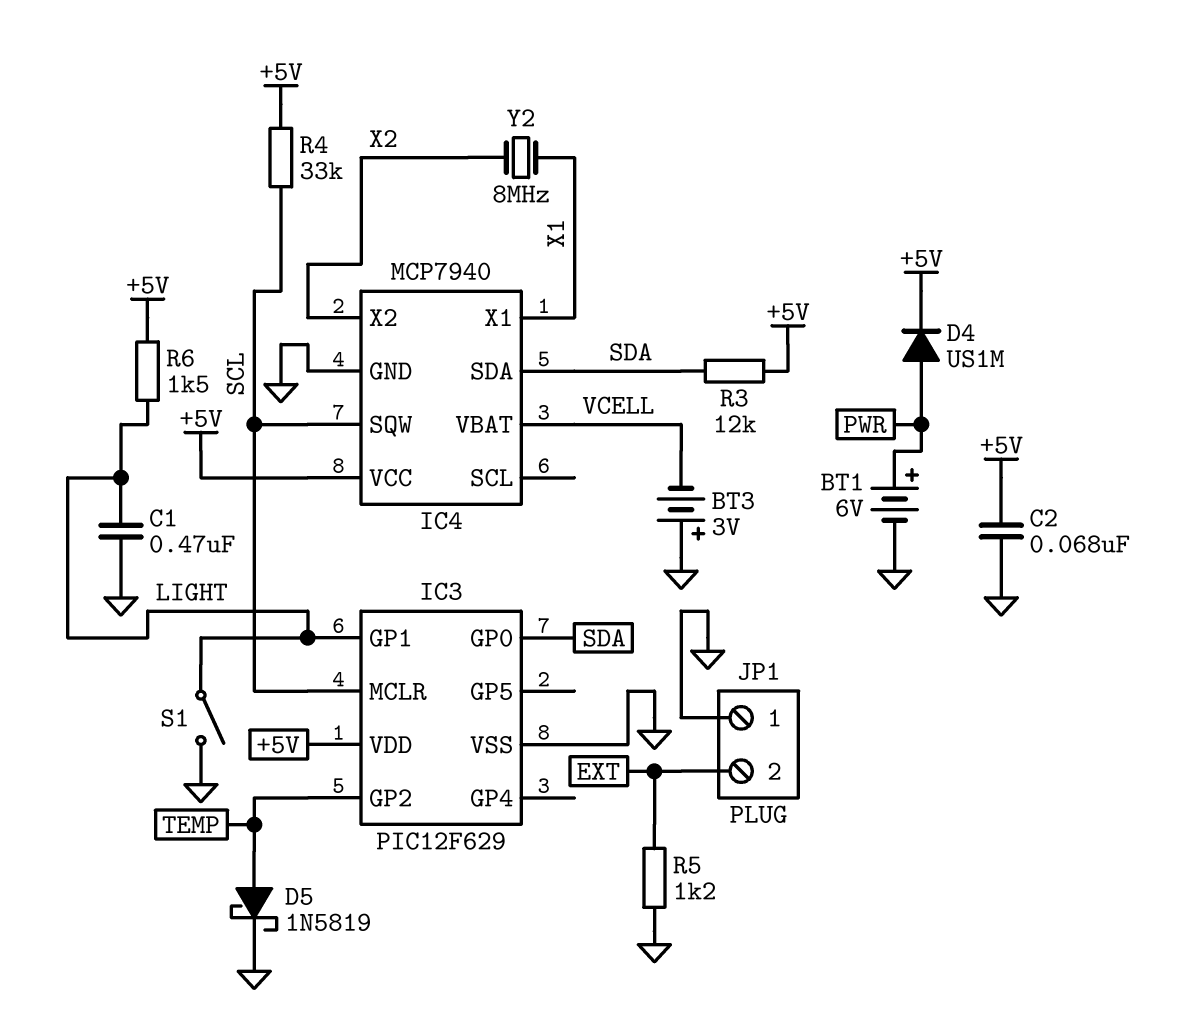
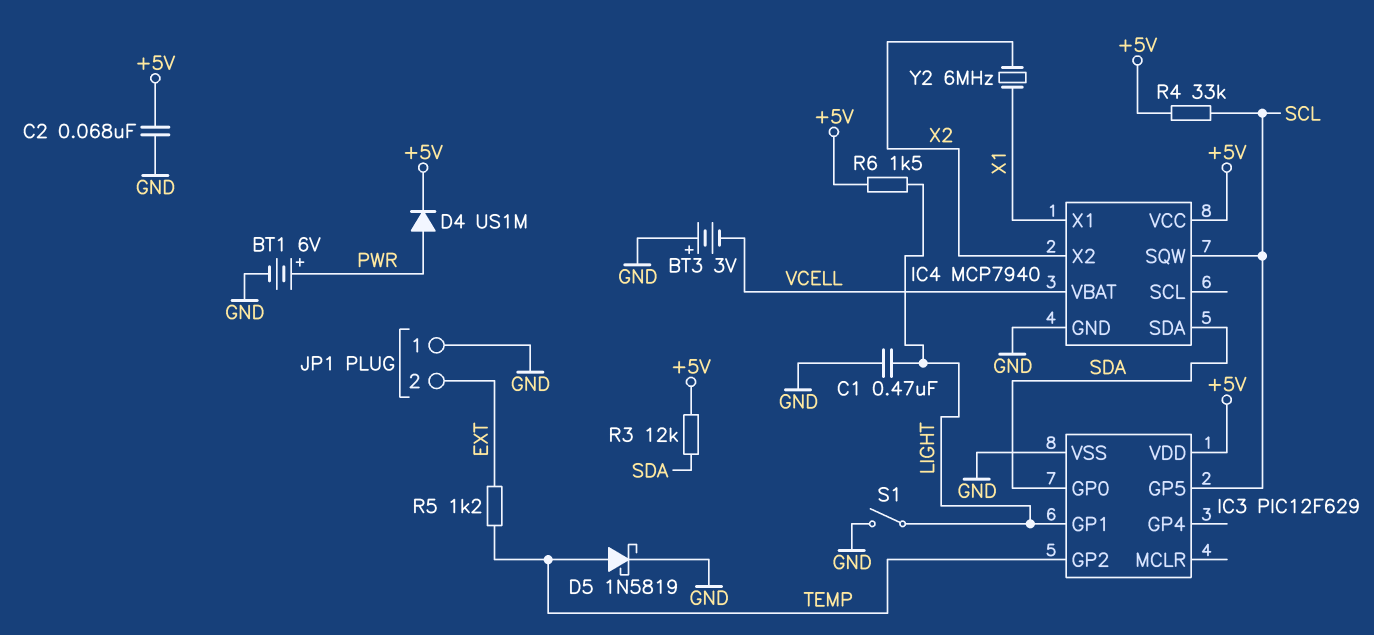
IC3 pin GP5: none -> SCL
IC3 pin MCLR: SCL -> none
R5: 1.2k (EXT, GND) -> 1.2k (EXT, TEMP)
Y2: 8MHz (X1, X2) -> 6MHz (X1, X2)

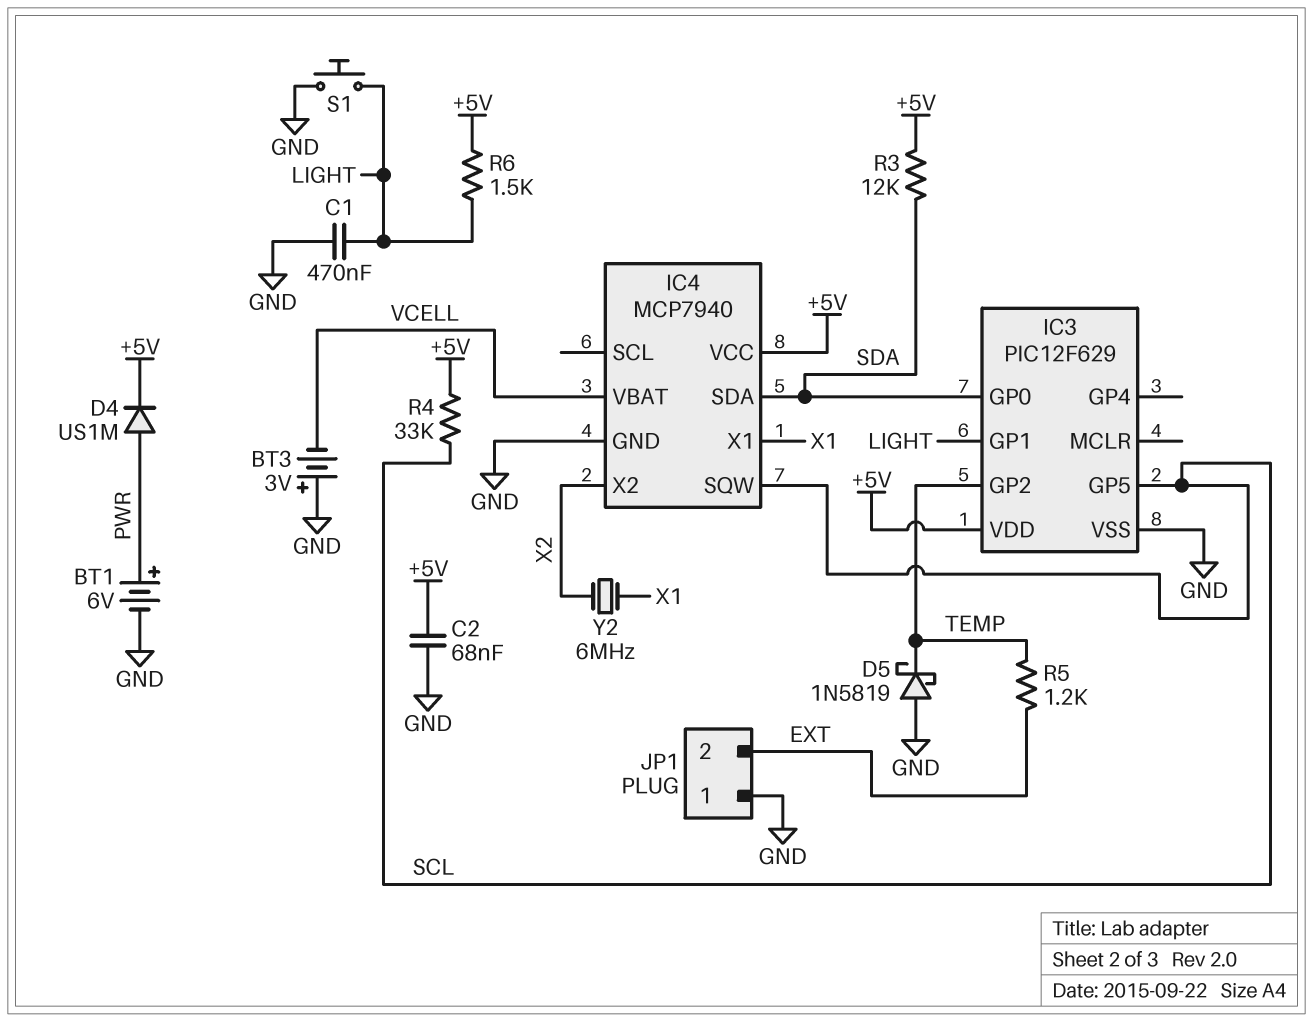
D5: schottky 1N5819 (A TEMP, K GND) -> schottky 1N5819 (A GND, K TEMP)
S1: switch (GND, LIGHT) -> button (GND, LIGHT)

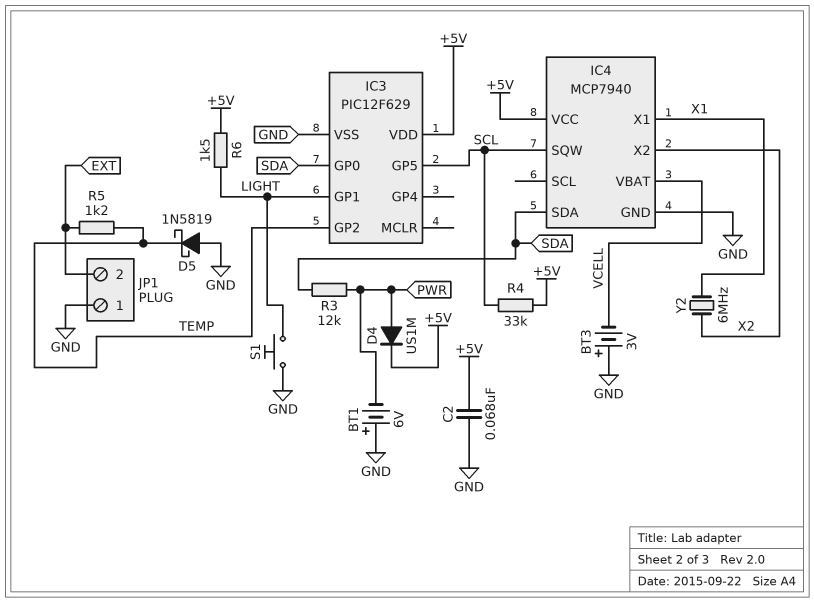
BT1: 6V (plus PWR, minus GND) -> 6V (plus GND, minus PWR)
C1: 470nF (GND, LIGHT) -> none
R3: 12k (+5V, SDA) -> 12k (PWR, SDA)

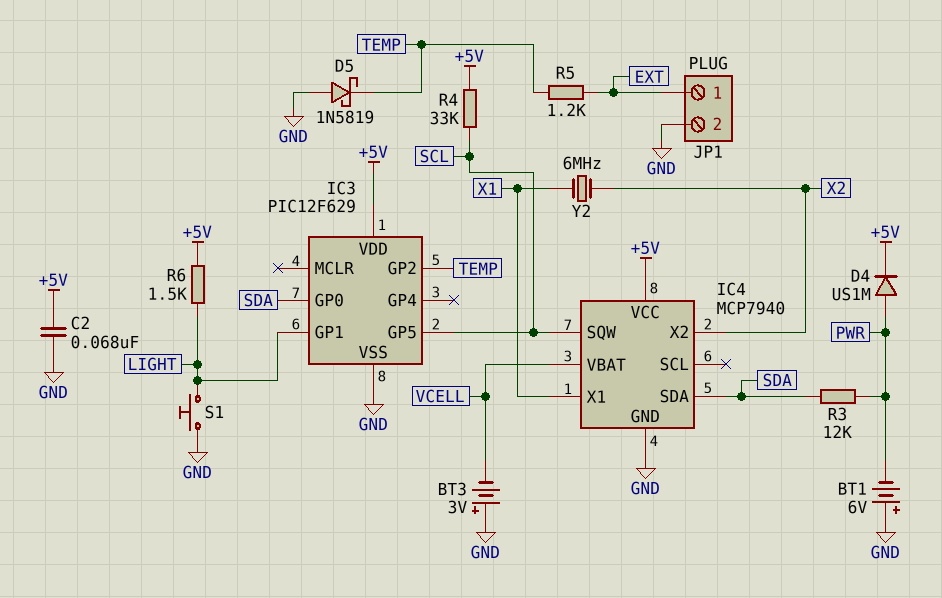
JP1 pin 1: GND -> EXT
JP1 pin 2: EXT -> GND

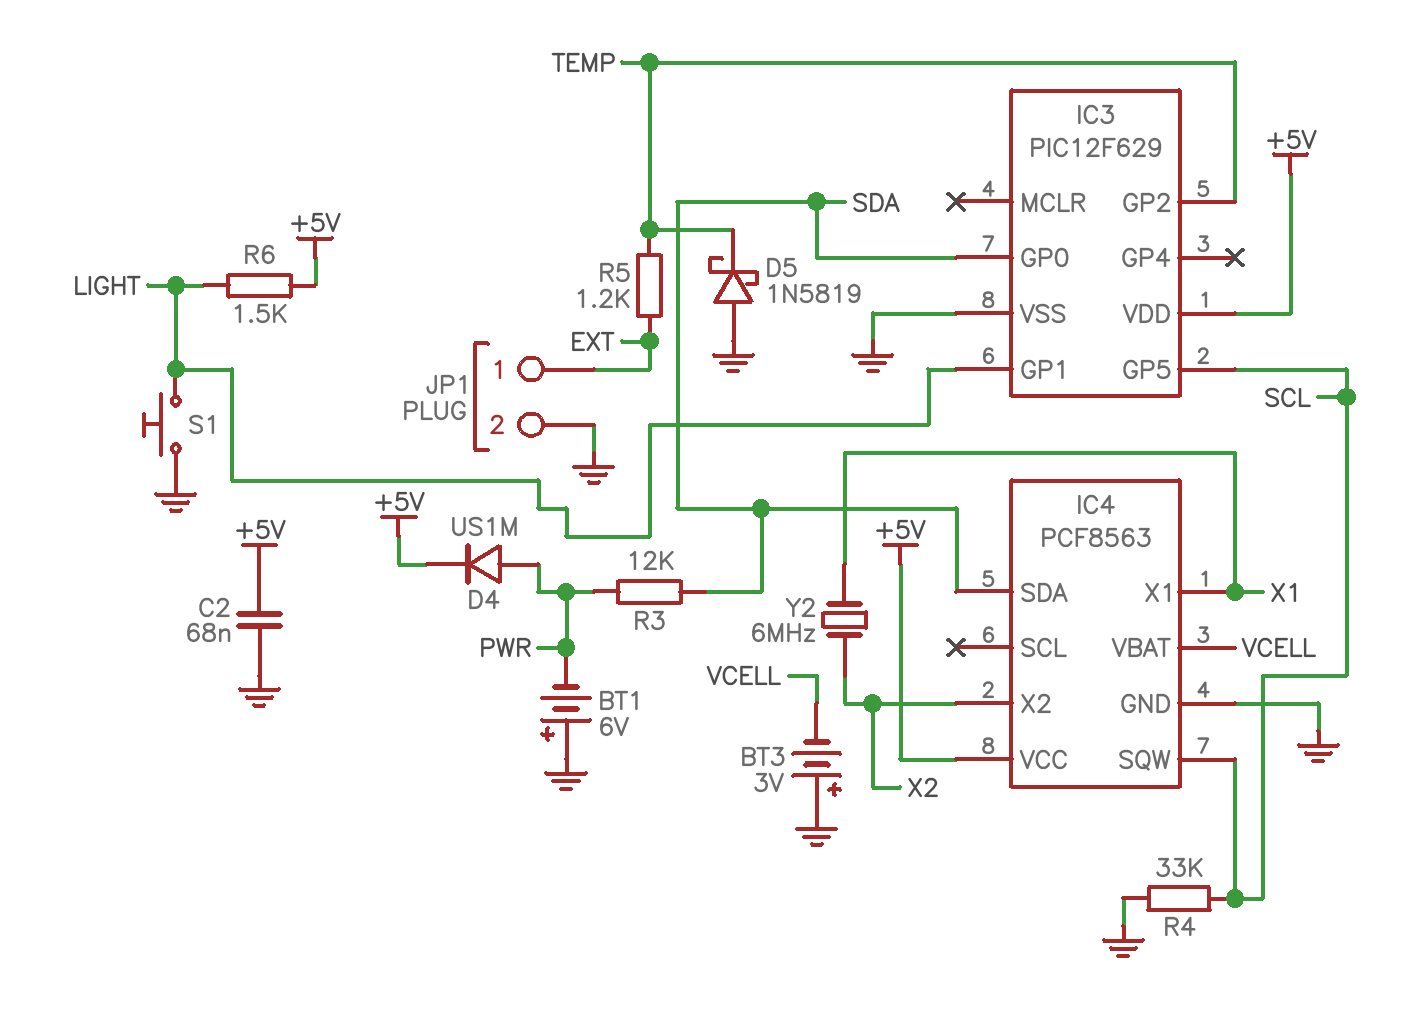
IC4: MCP7940 -> PCF8563
R4: 33k (+5V, SCL) -> 33k (GND, SCL)

